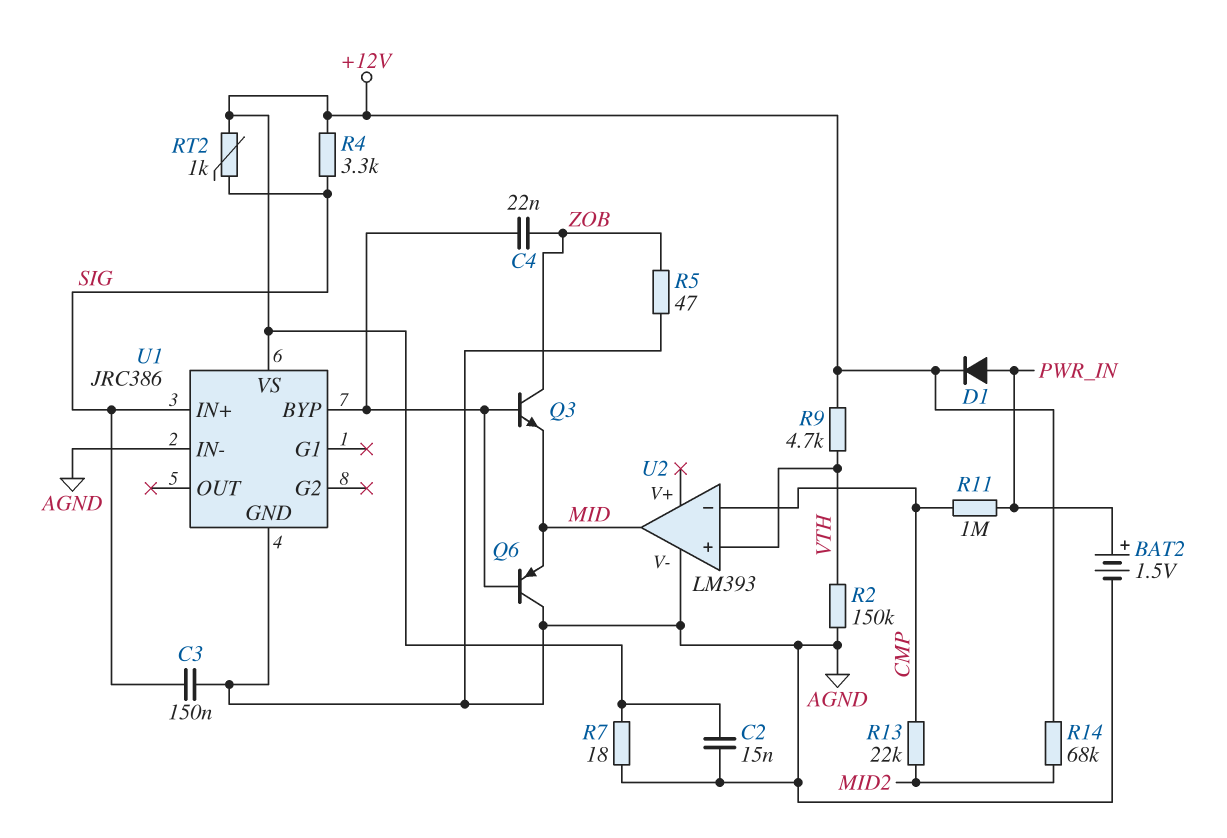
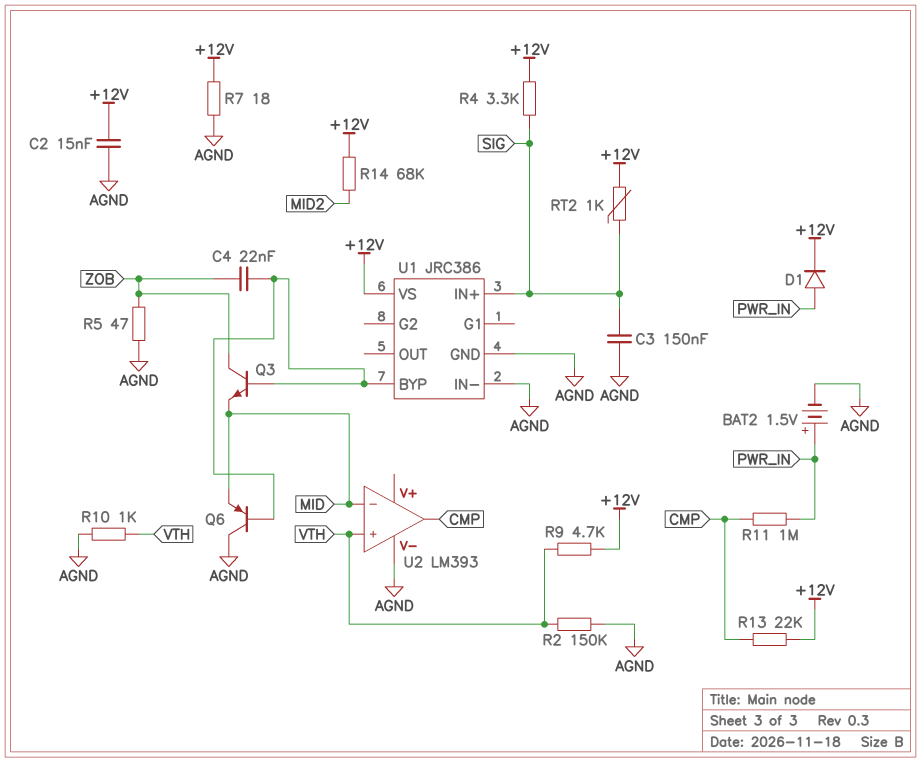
R10: none -> 1k (AGND, VTH)
R13: 22k (CMP, MID2) -> 22k (+12V, CMP)
U2 pin in-: CMP -> MID
U2 pin out: MID -> CMP

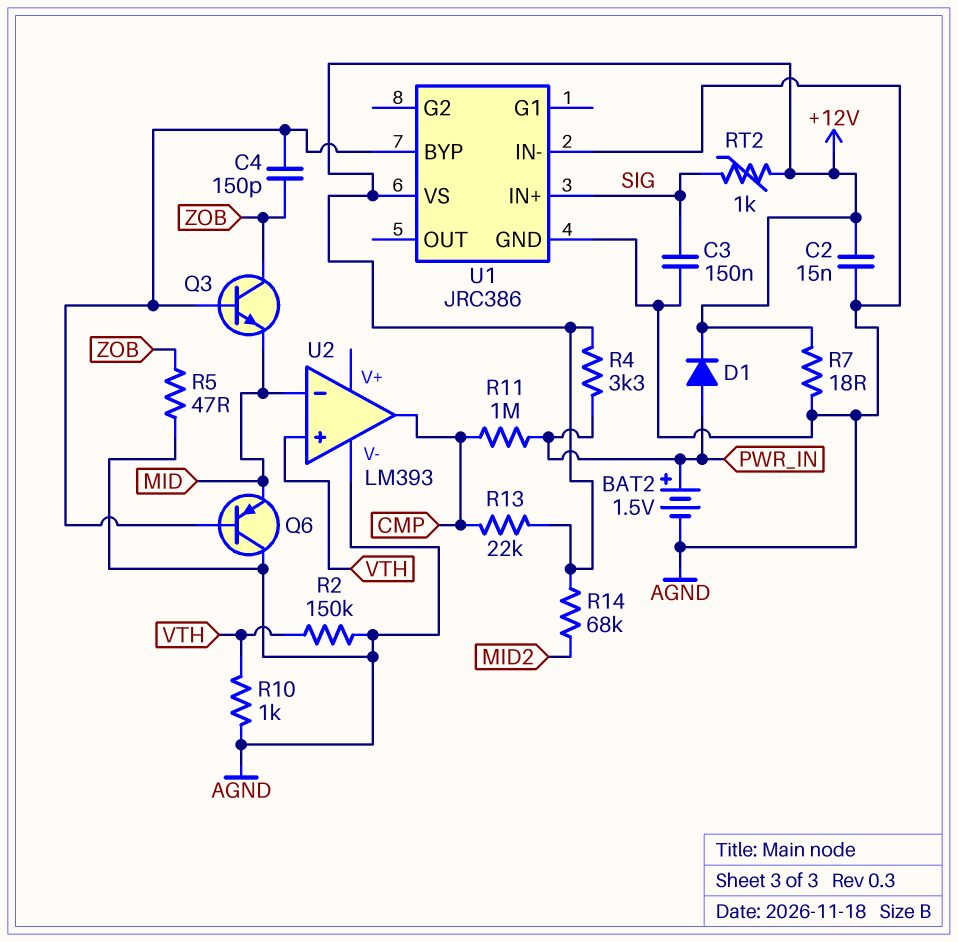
C4: 22nF (U1/BYP, ZOB) -> 150pF (U1/BYP, ZOB)
R4: 3.3k (+12V, SIG) -> 3.3k (+12V, PWR_IN)
R9: 4.7k (+12V, VTH) -> none

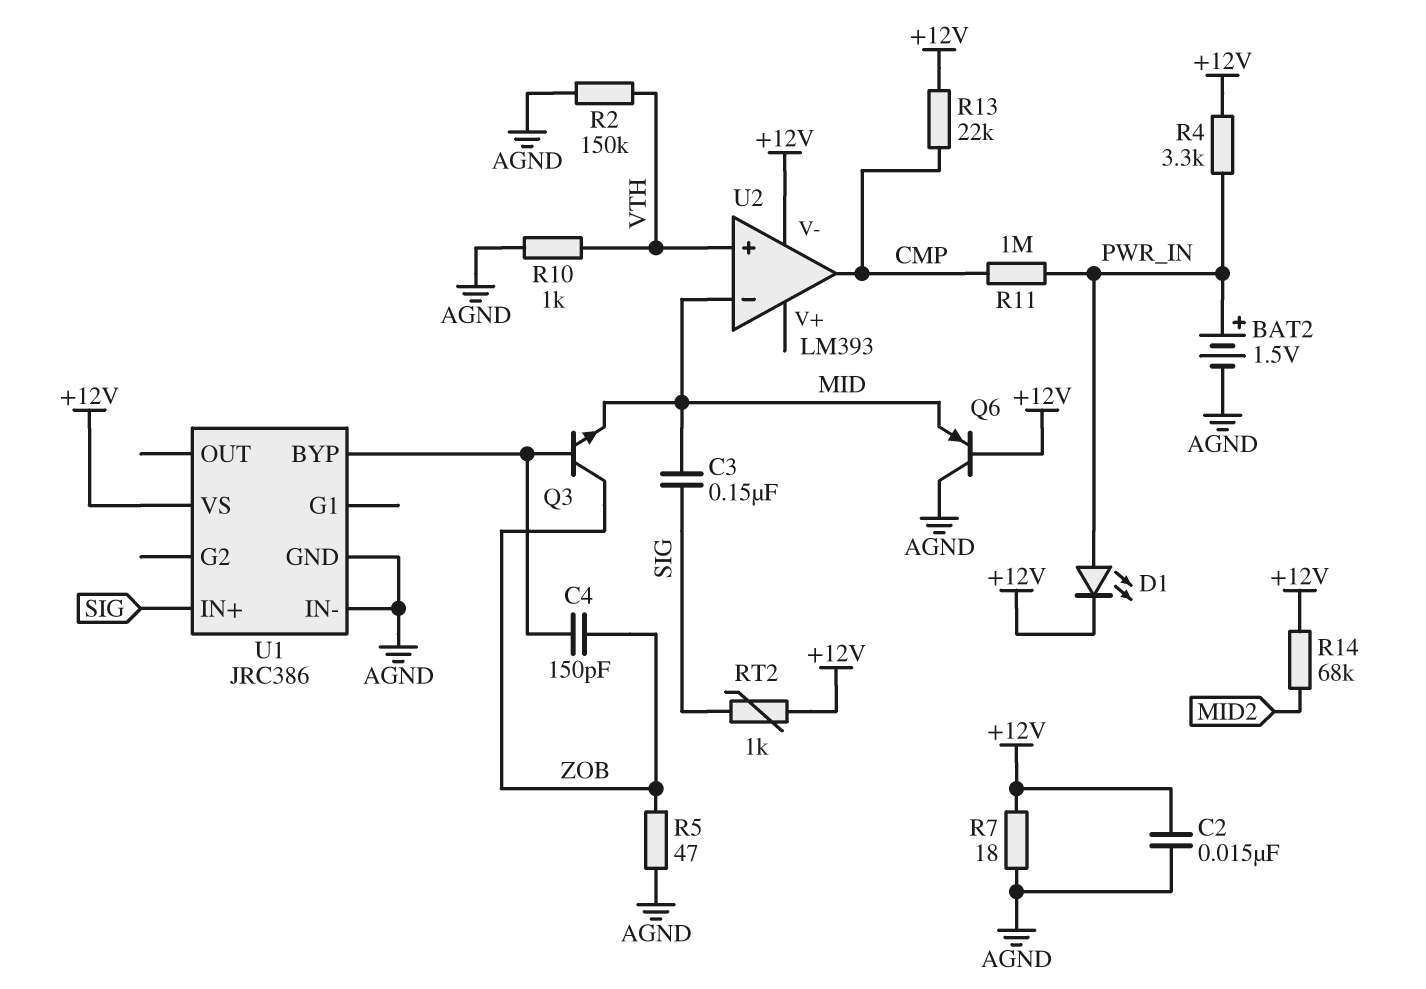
C3: 150nF (AGND, SIG) -> 150nF (MID, SIG)
D1: diode (A PWR_IN, K +12V) -> LED (A PWR_IN, K +12V)
Q6: PNP (B U1/BYP, C AGND, E MID) -> PNP (B +12V, C AGND, E MID)
U2 pin V-: AGND -> +12V

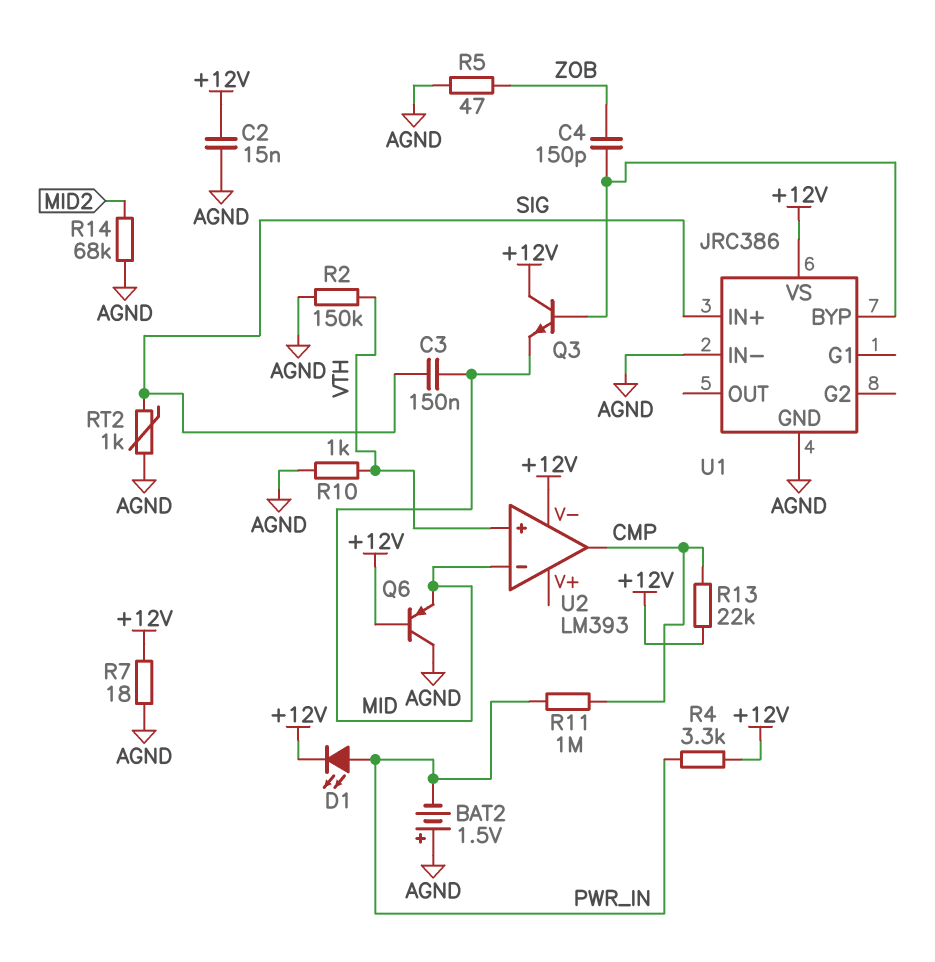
BAT2: 1.5V (plus PWR_IN, minus AGND) -> 1.5V (plus AGND, minus PWR_IN)
Q3: NPN (B U1/BYP, C ZOB, E MID) -> NPN (B U1/BYP, C +12V, E MID)
R14: 68k (+12V, MID2) -> 68k (AGND, MID2)
RT2: 1k (+12V, SIG) -> 1k (AGND, SIG)

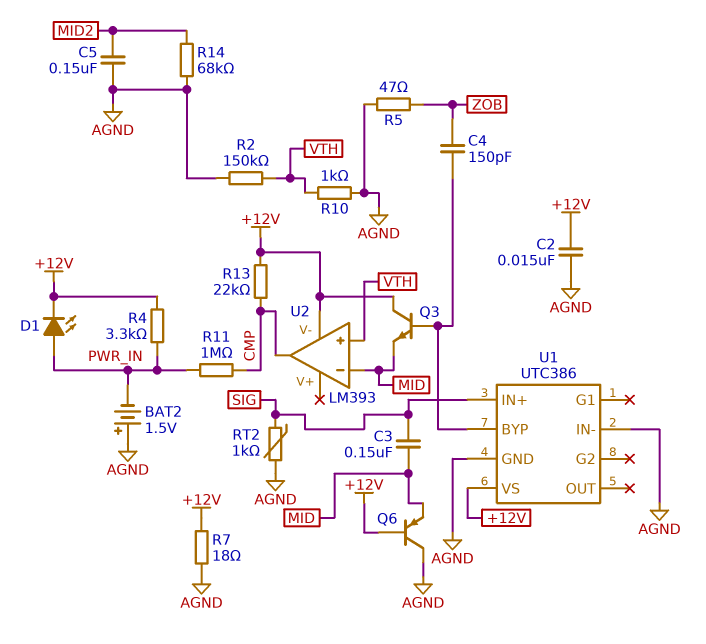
C5: none -> 150nF (AGND, MID2)
U1: JRC386 -> UTC386

